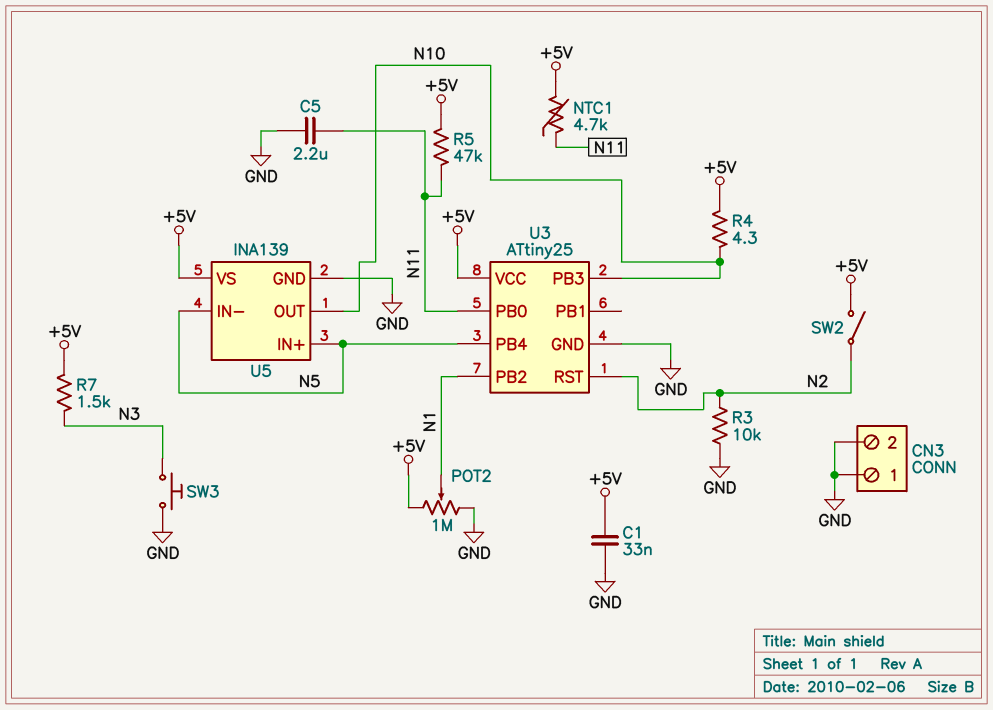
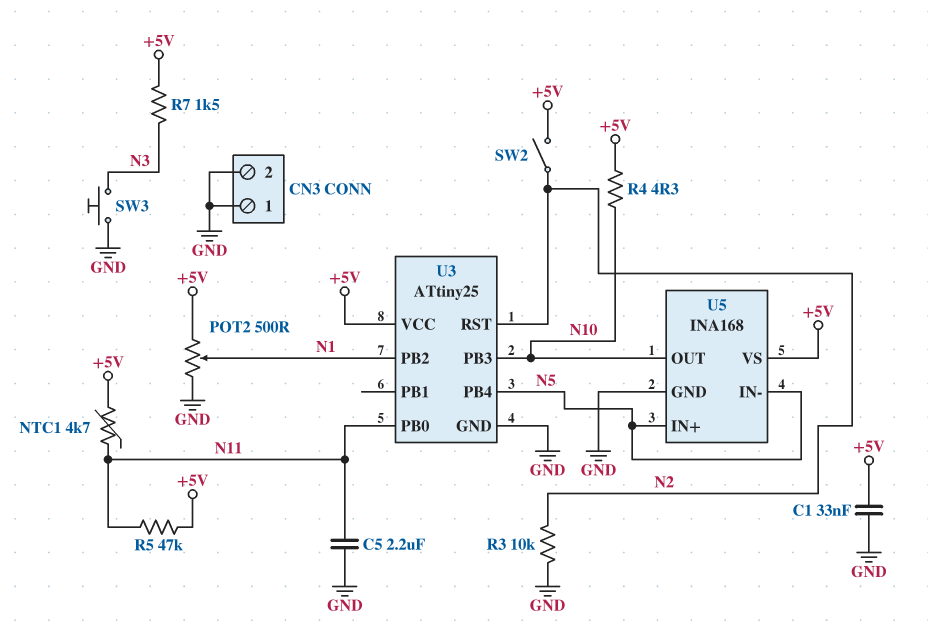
POT2: 1M (+5V, GND, wiper N1) -> 500 (+5V, GND, wiper N1)
U5: INA139 -> INA168

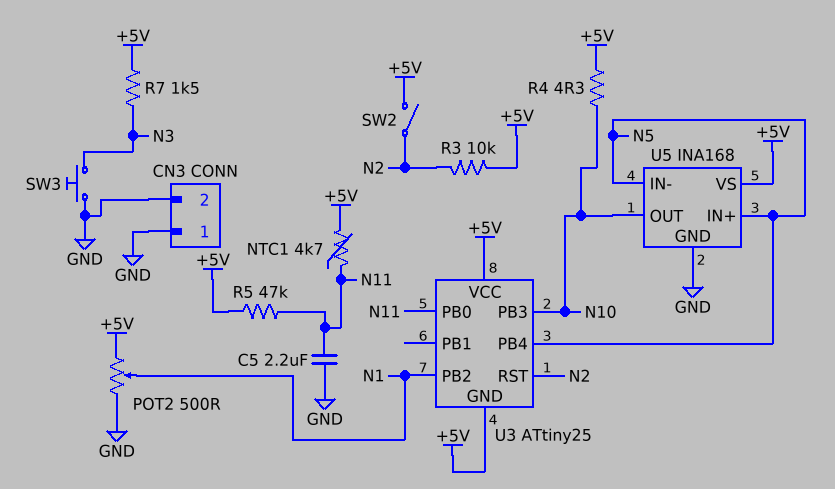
C1: 33nF (+5V, GND) -> none
R3: 10k (GND, N2) -> 10k (+5V, N2)
U3 pin GND: GND -> +5V

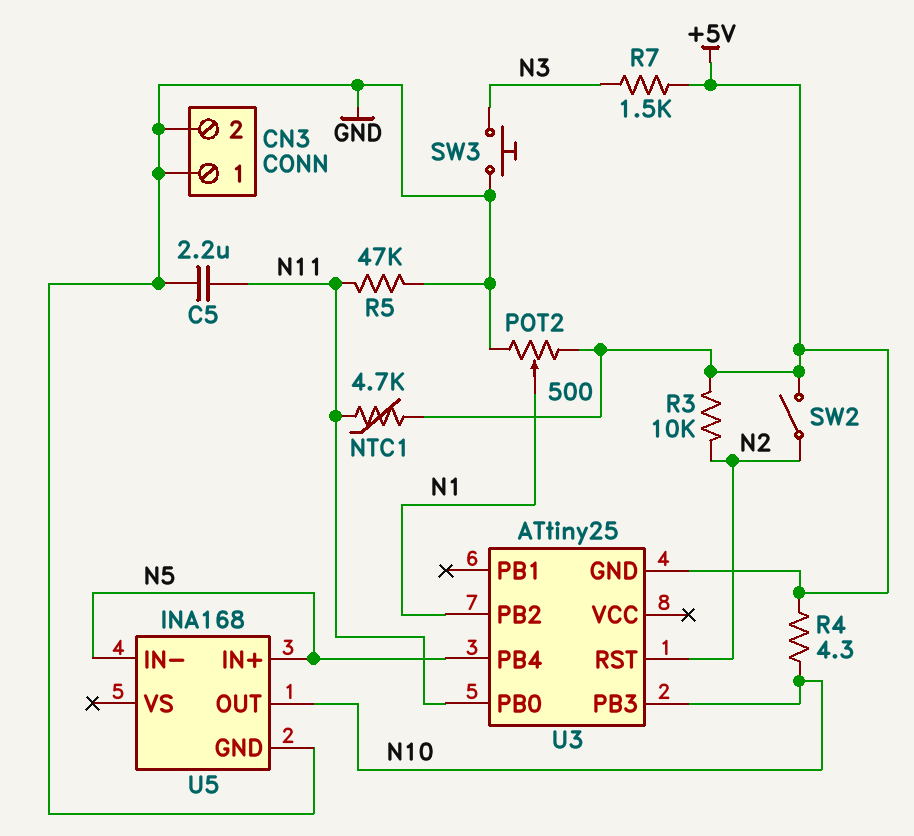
R5: 47k (+5V, N11) -> 47k (GND, N11)
U3 pin VCC: +5V -> none
U5 pin VS: +5V -> none

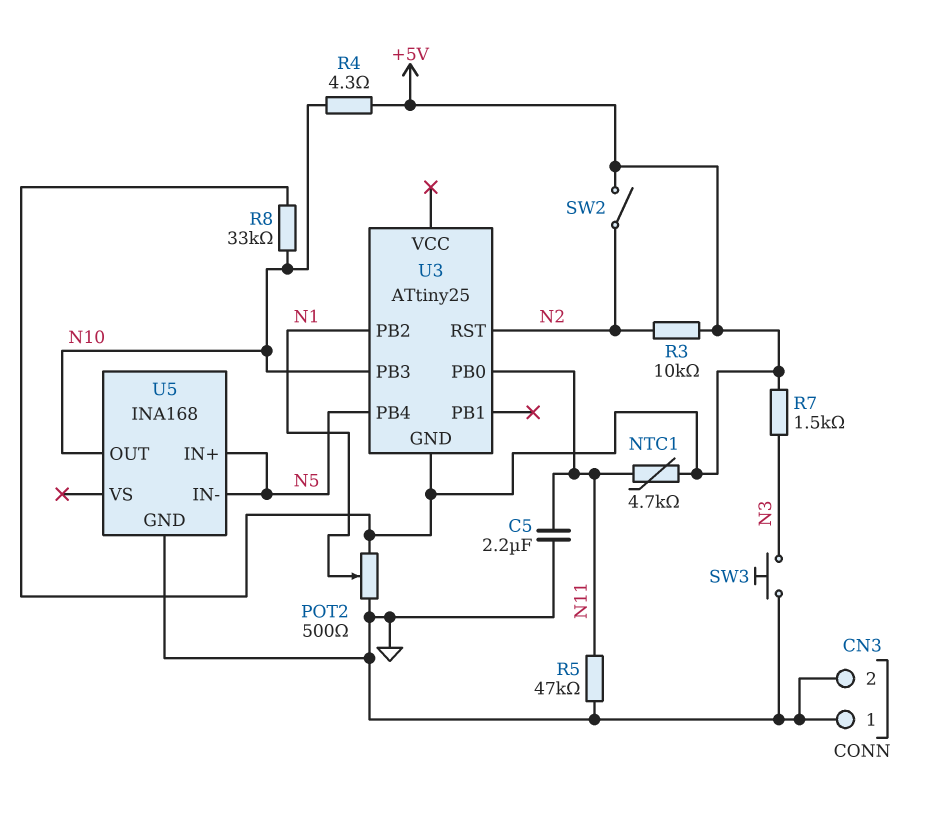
R8: none -> 33k (+5V, N10)

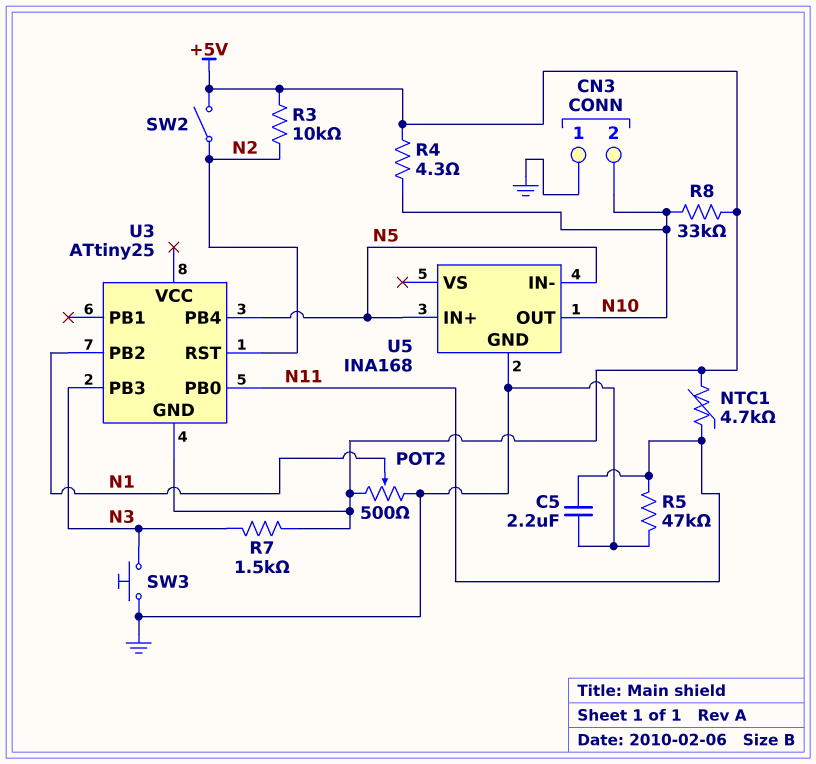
CN3 pin 2: GND -> N10
U3 pin PB3: N10 -> N3

